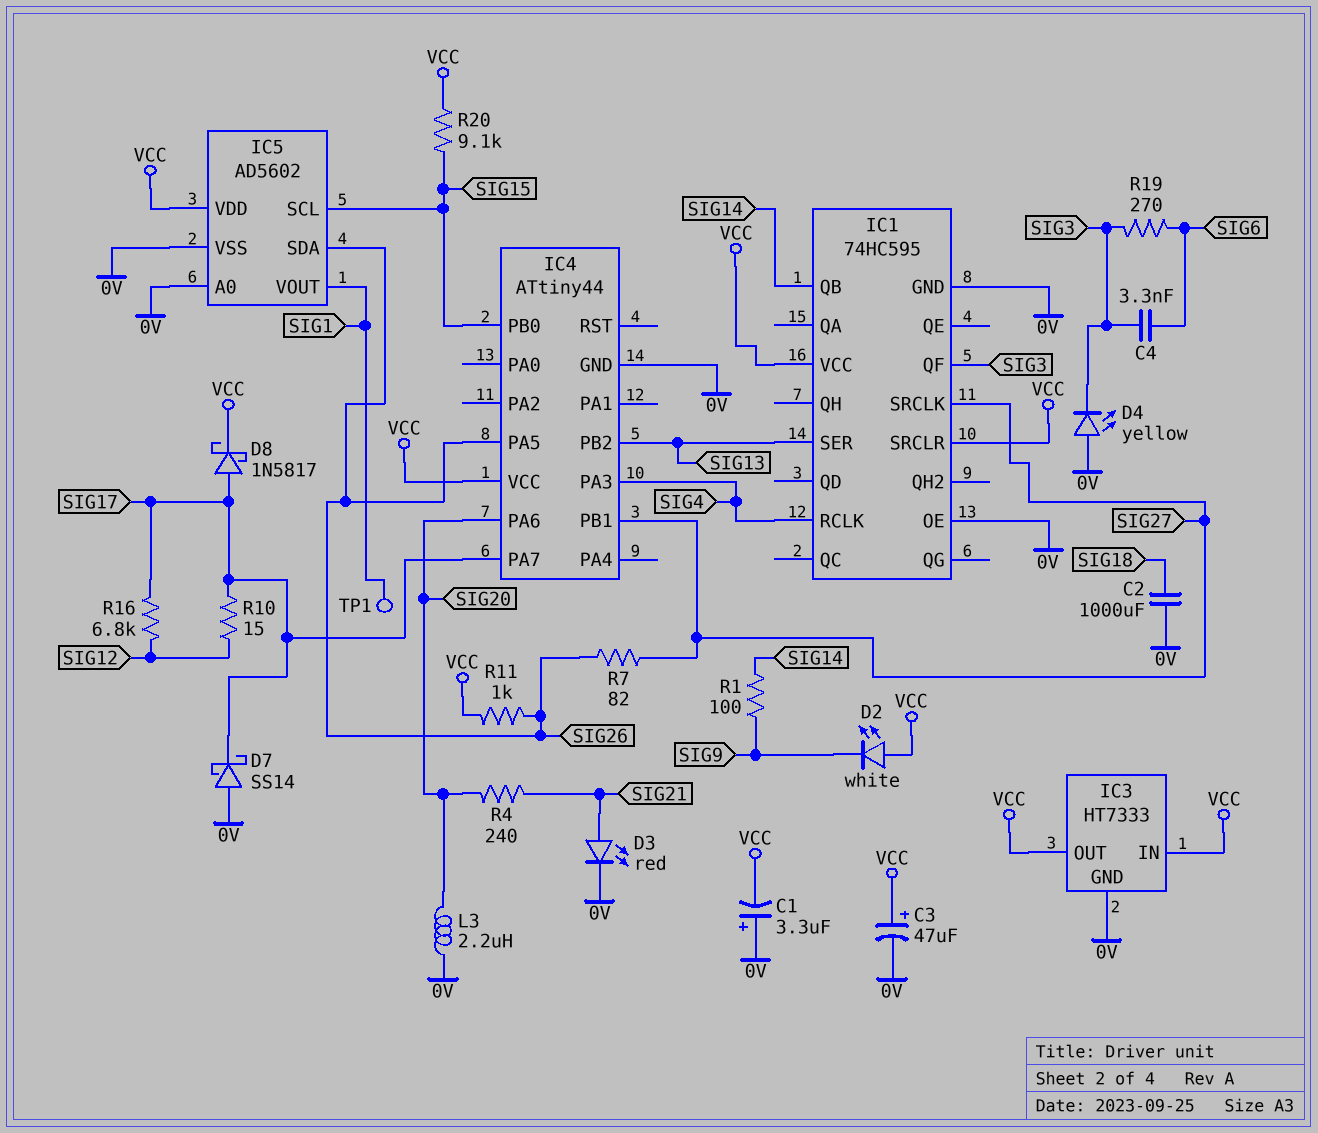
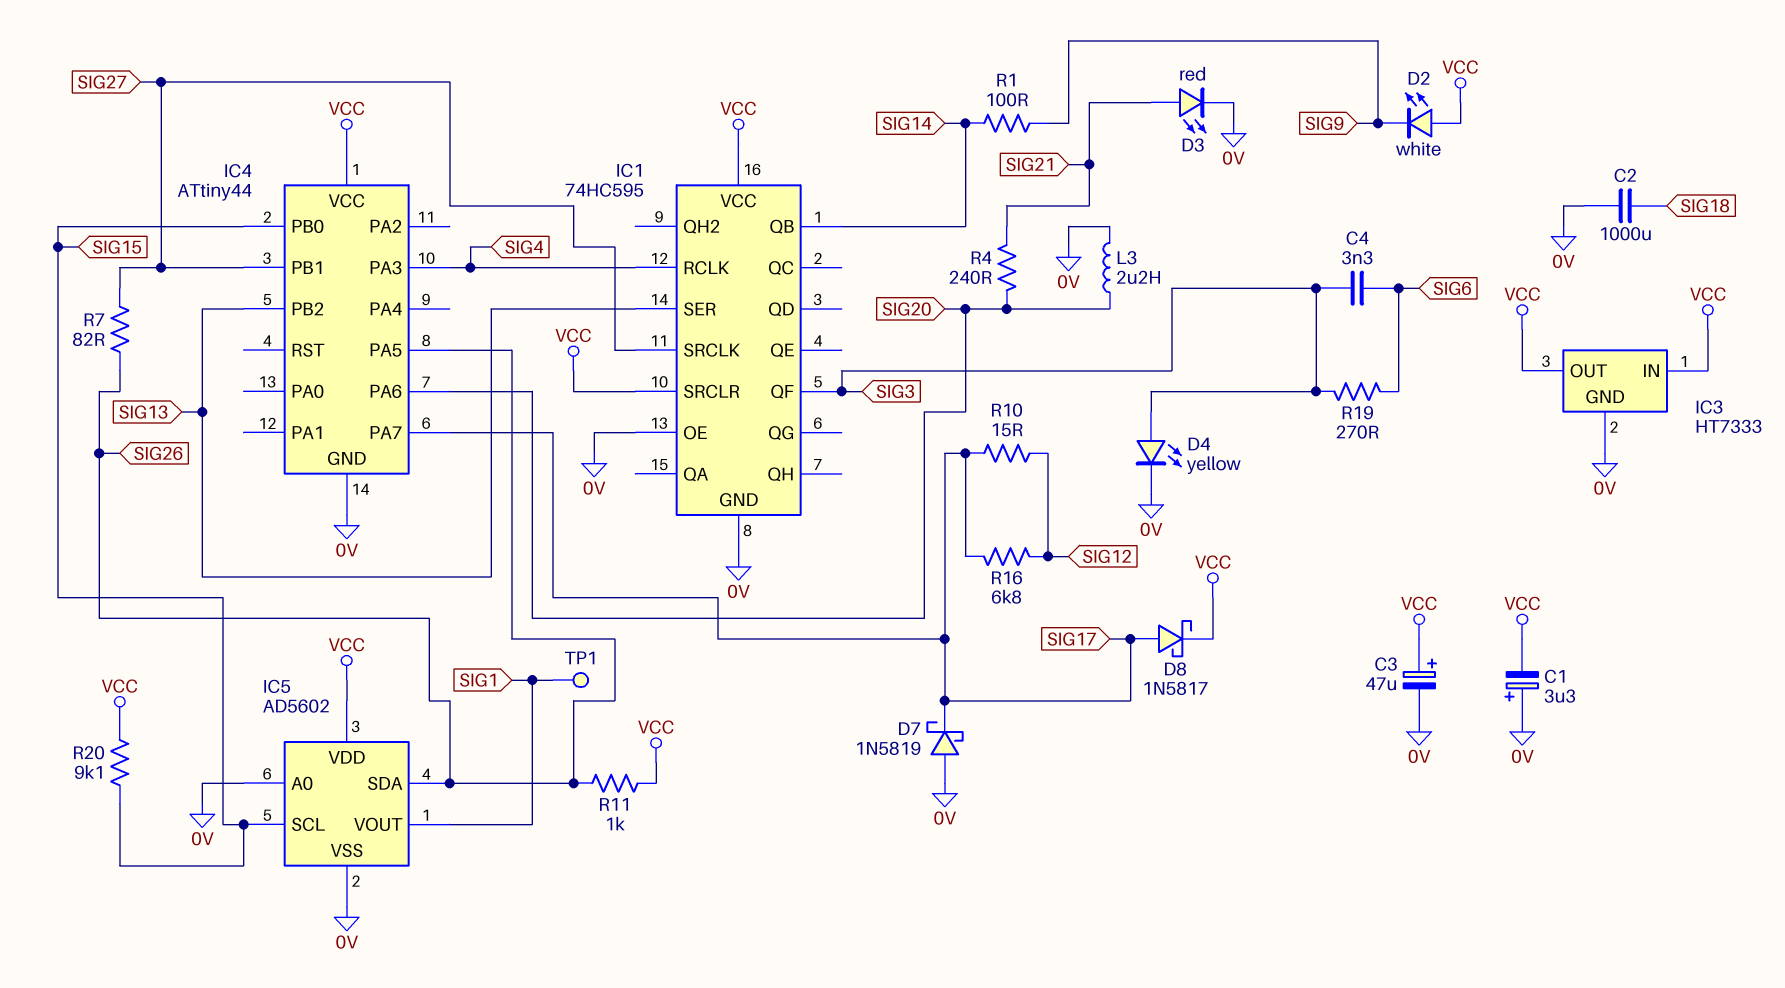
D4: LED yellow (A 0V, K SIG3) -> LED yellow (A SIG3, K 0V)
D7: schottky SS14 (A 0V, K SIG17) -> schottky 1N5819 (A 0V, K SIG17)

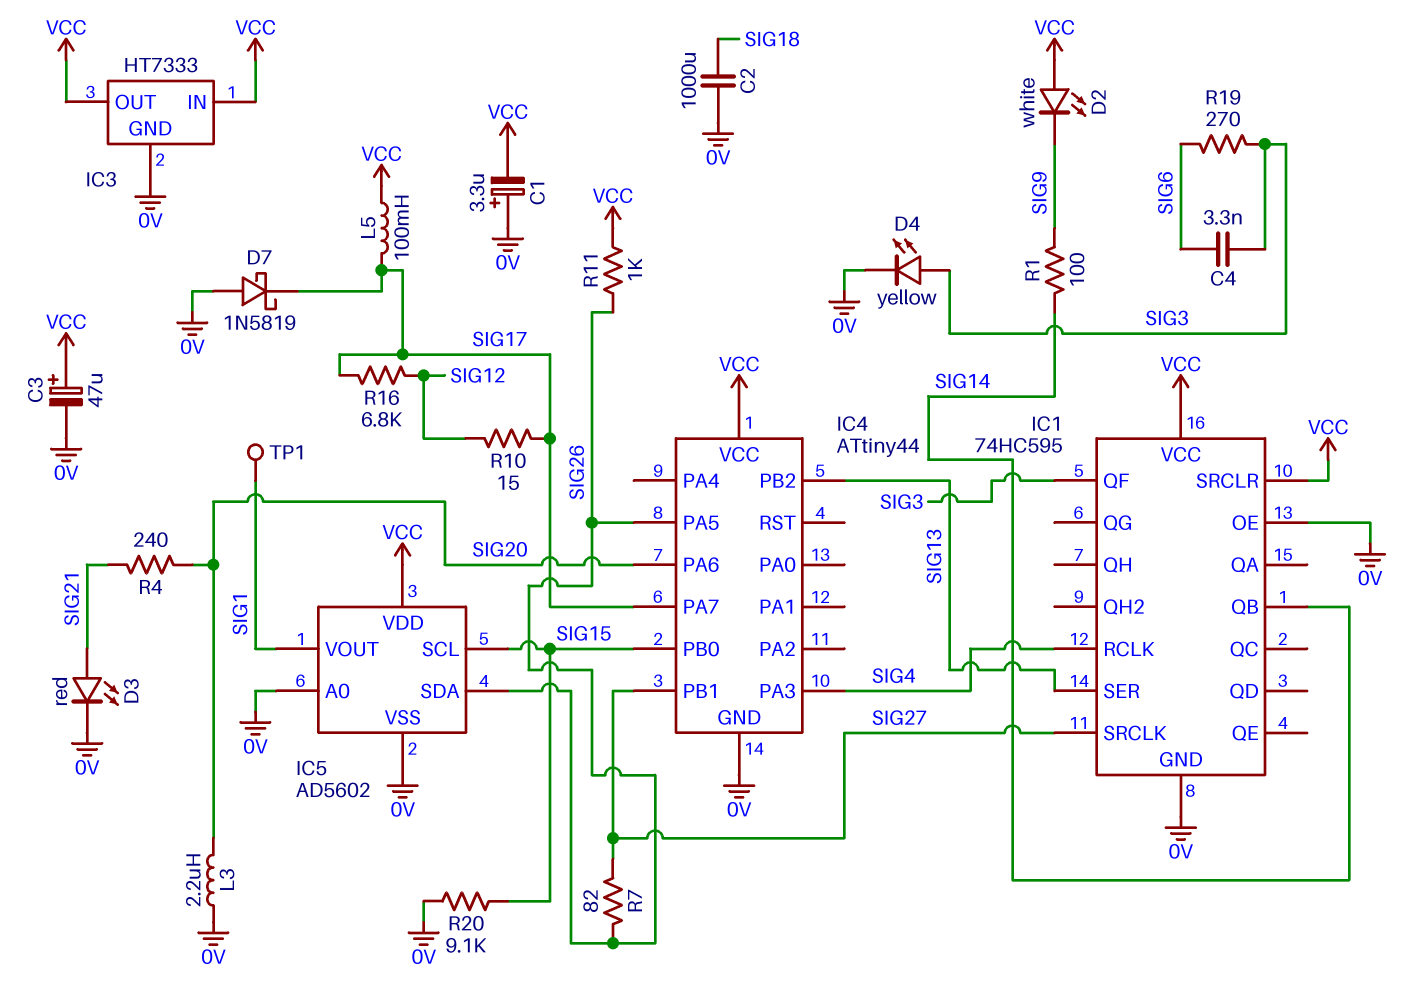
D8: schottky 1N5817 (A SIG17, K VCC) -> none
L5: none -> 100mH (SIG17, VCC)
R20: 9.1k (SIG15, VCC) -> 9.1k (0V, SIG15)

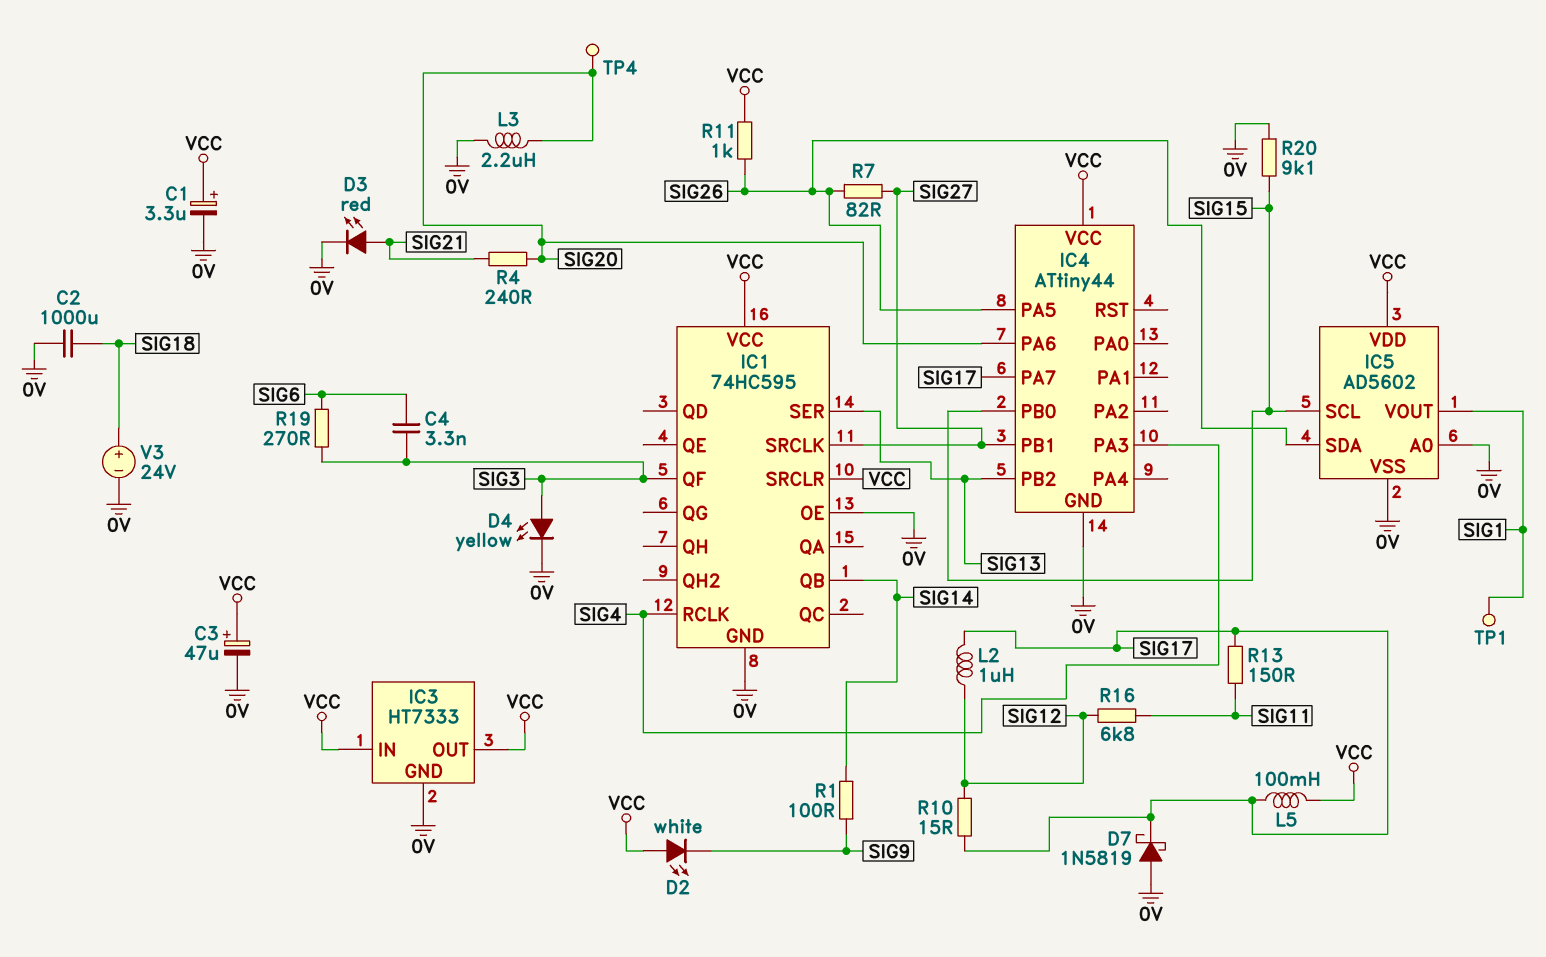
C1: 3.3uF (plus 0V, minus VCC) -> 3.3uF (plus VCC, minus 0V)
L2: none -> 1uH (SIG12, SIG17)
R13: none -> 150 (SIG11, SIG17)
R16: 6.8k (SIG12, SIG17) -> 6.8k (SIG11, SIG12)
TP4: none -> test point (SIG20)
V3: none -> 24V (plus SIG18, minus 0V)

